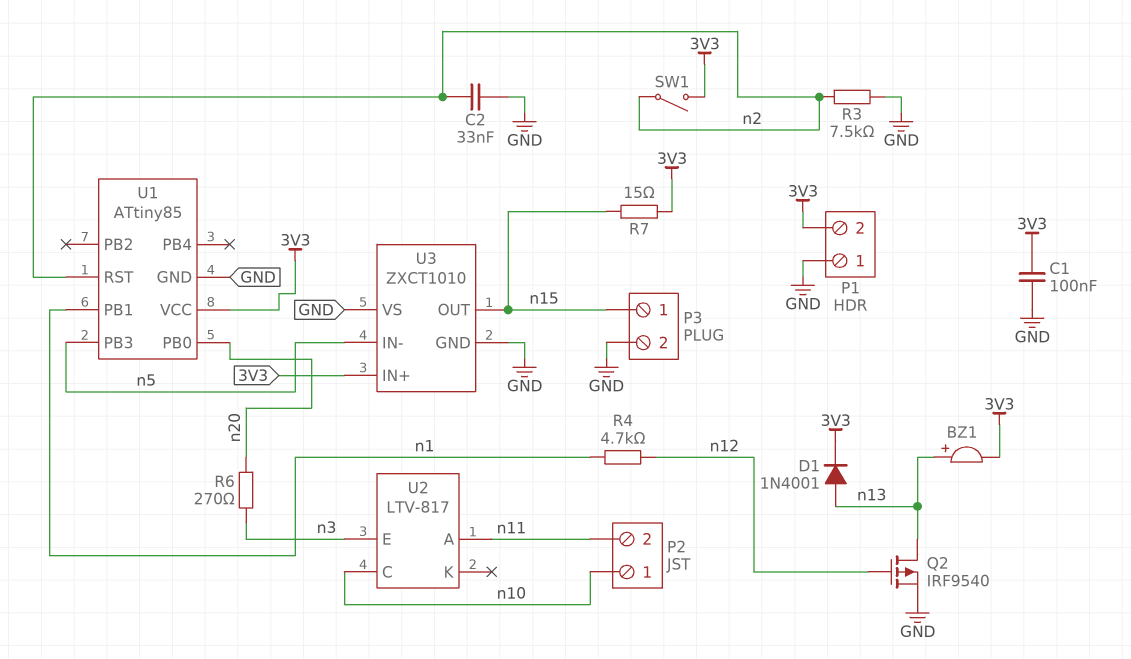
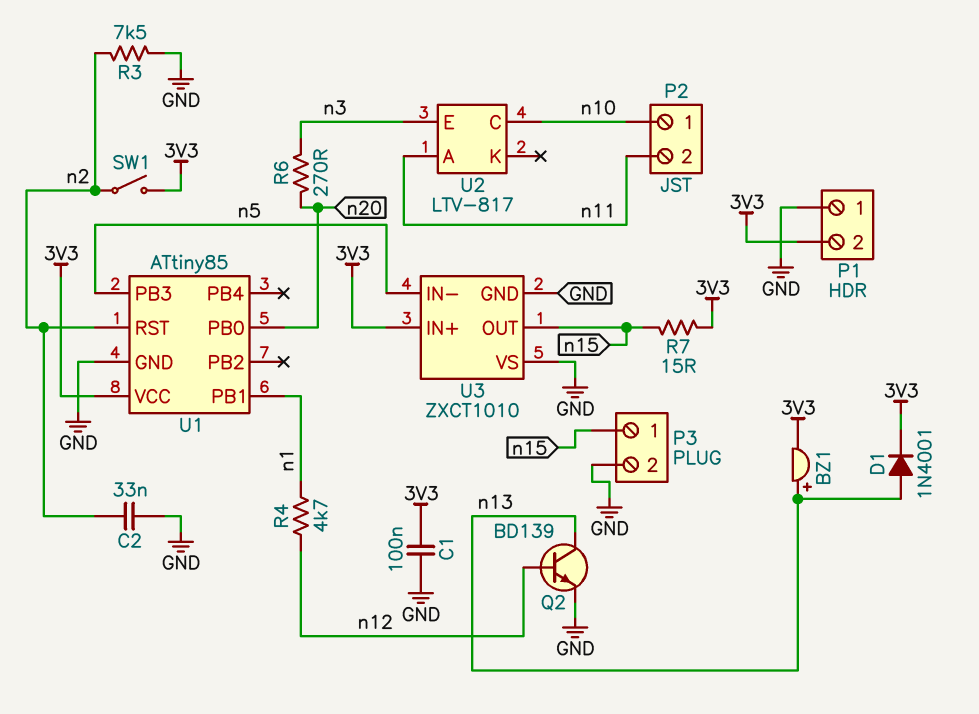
Q2: PMOS IRF9540 (G n12, D n13, S GND) -> NPN BD139 (B n12, C n13, E GND)

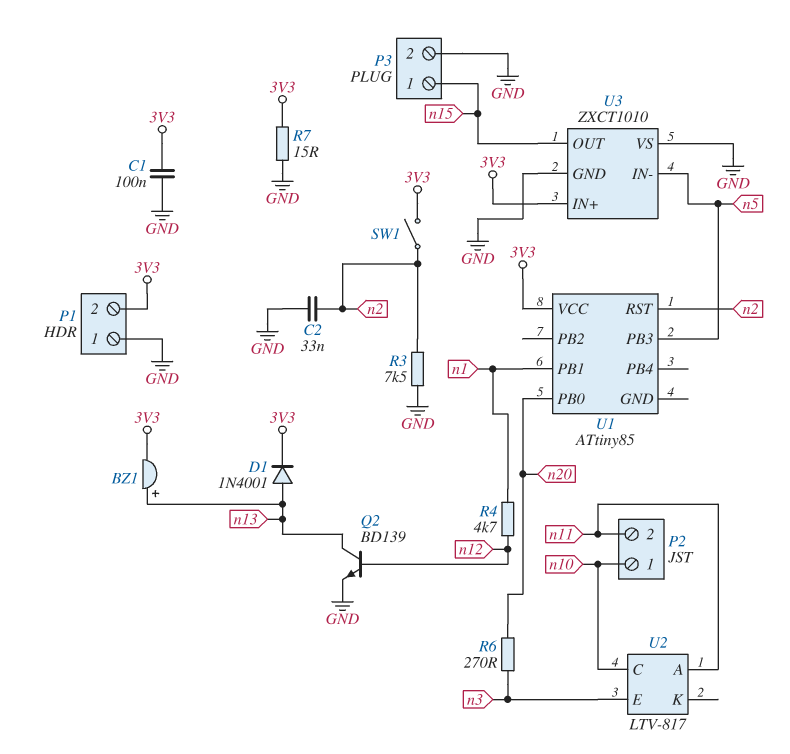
R7: 15 (3V3, n15) -> 15 (3V3, GND)
U1 pin GND: GND -> none

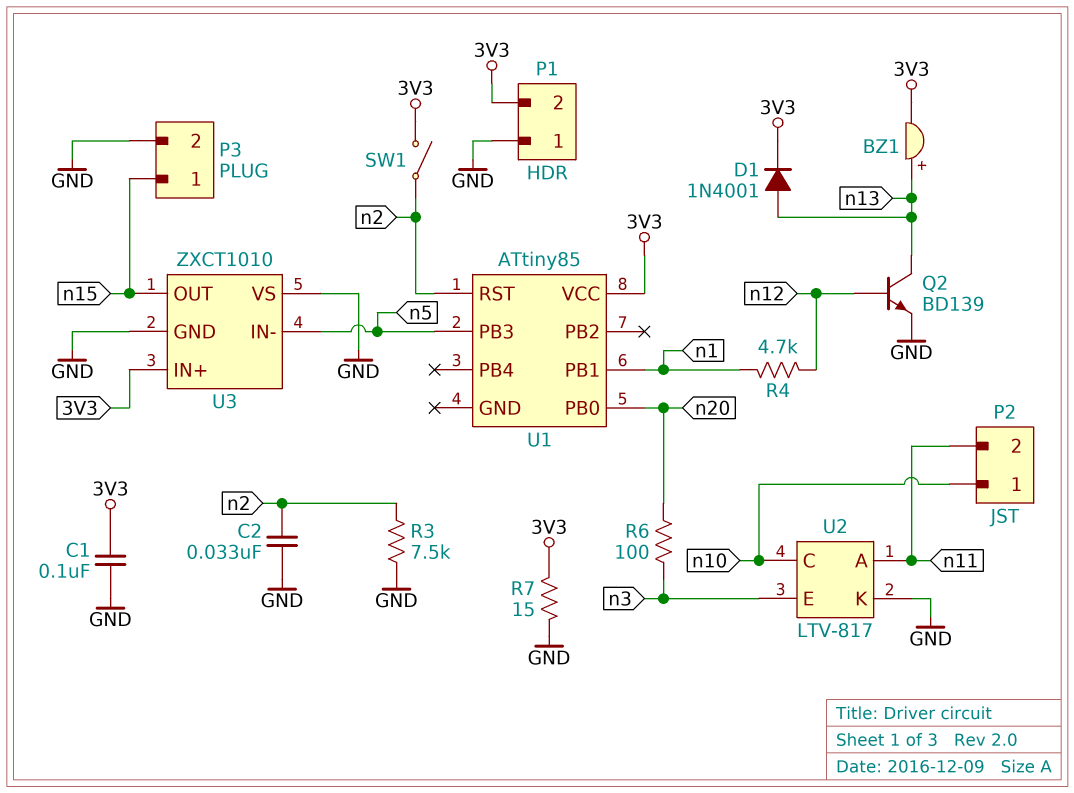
R6: 270 (n3, n20) -> 100 (n3, n20)
U2 pin K: none -> GND

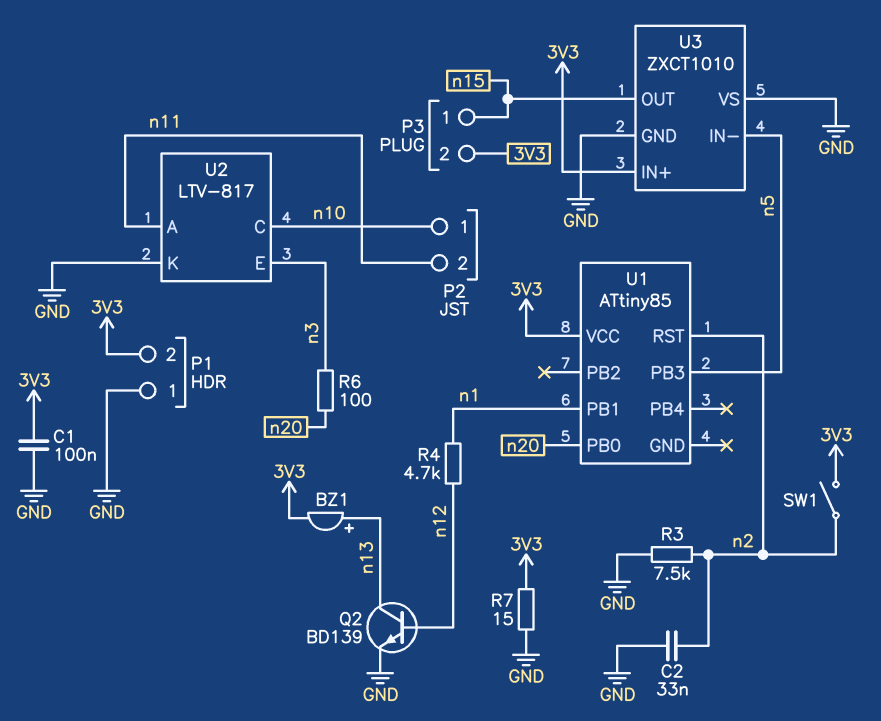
D1: diode 1N4001 (A n13, K 3V3) -> none
P3 pin 2: GND -> 3V3

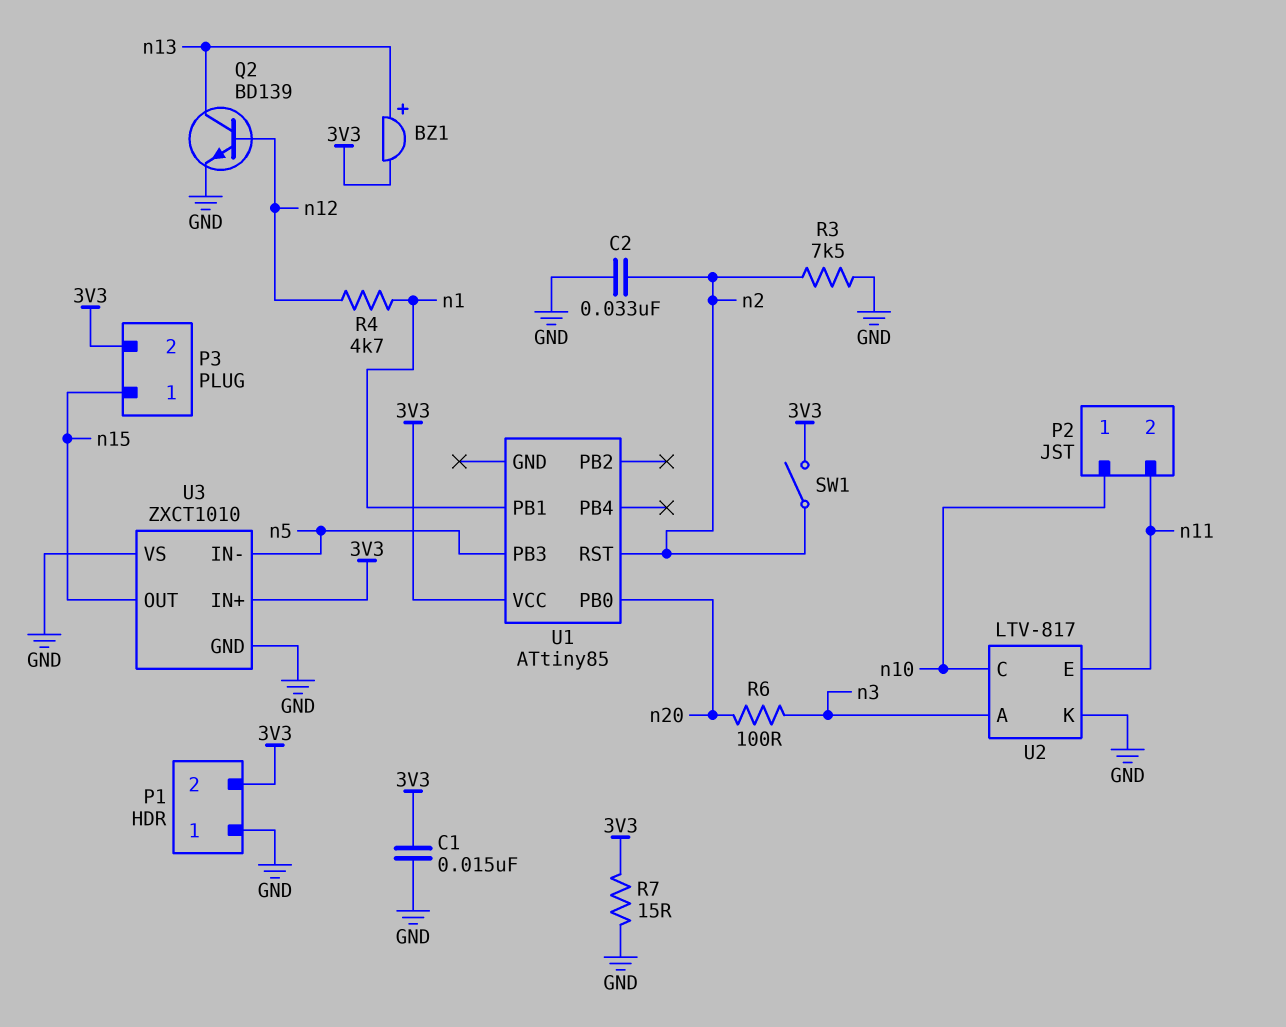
C1: 100nF (3V3, GND) -> 15nF (3V3, GND)
U2 pin A: n11 -> n3
U2 pin E: n3 -> n11

